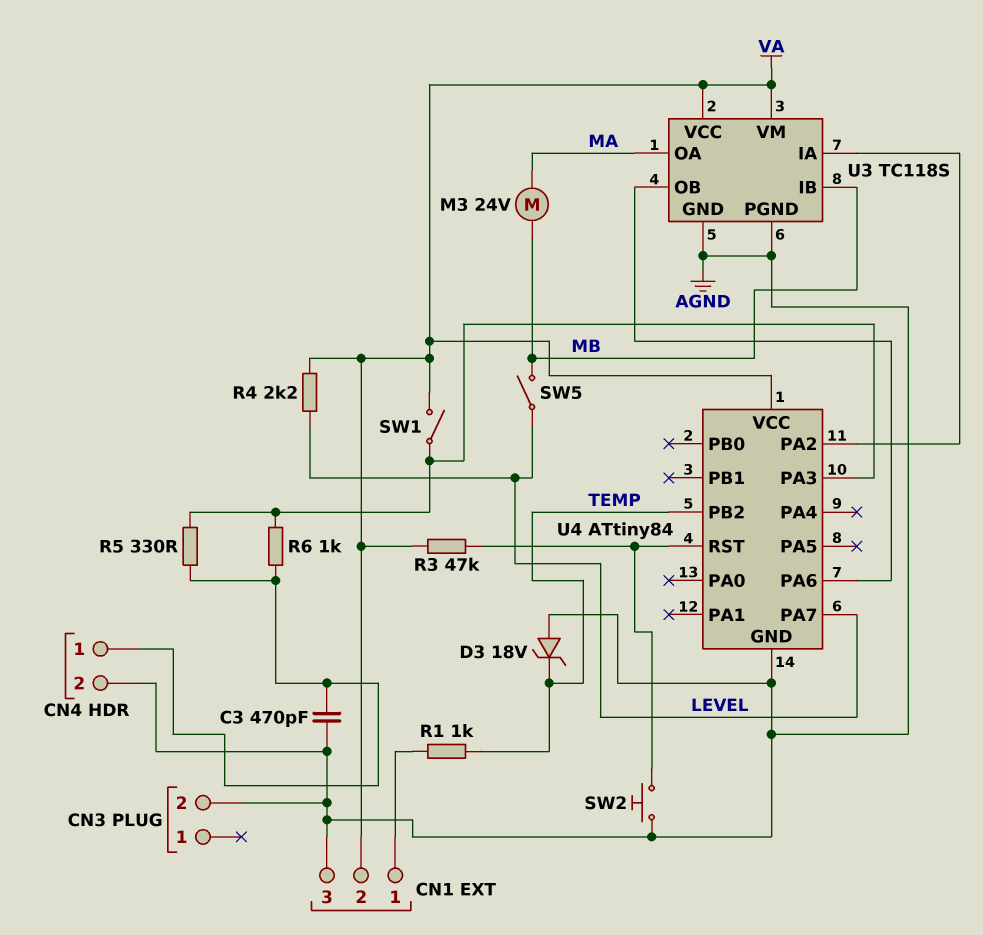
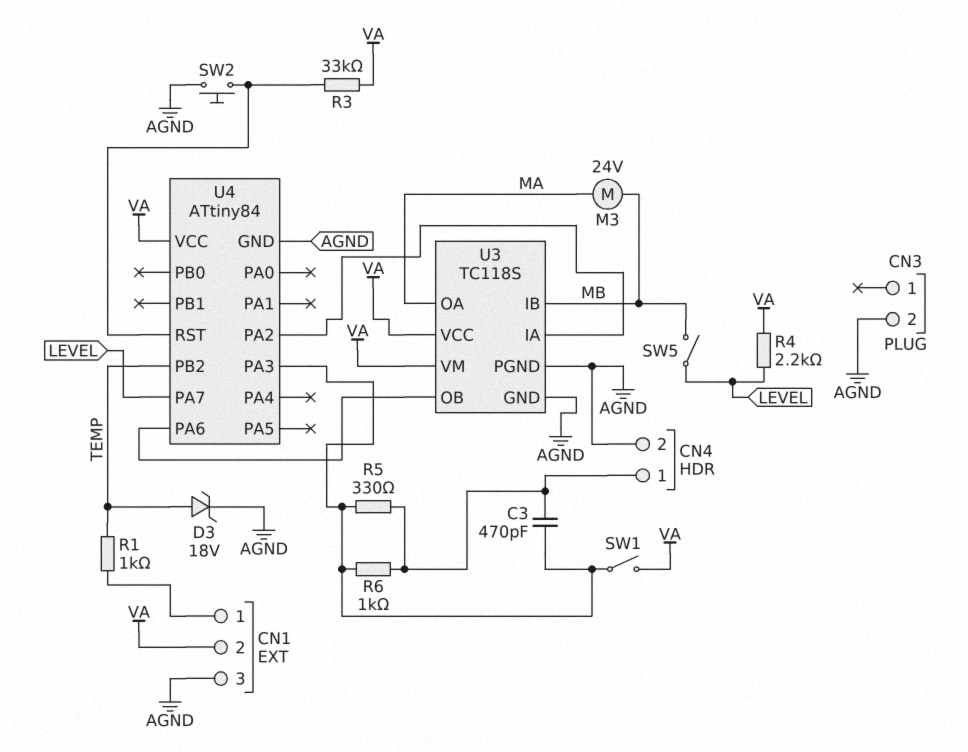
C3: 470pF (AGND, CN4/1) -> 470pF (CN4/1, U4/PA3)
D3: zener 18V (A AGND, K TEMP) -> zener 18V (A TEMP, K AGND)
R3: 47k (U4/RST, VA) -> 33k (U4/RST, VA)

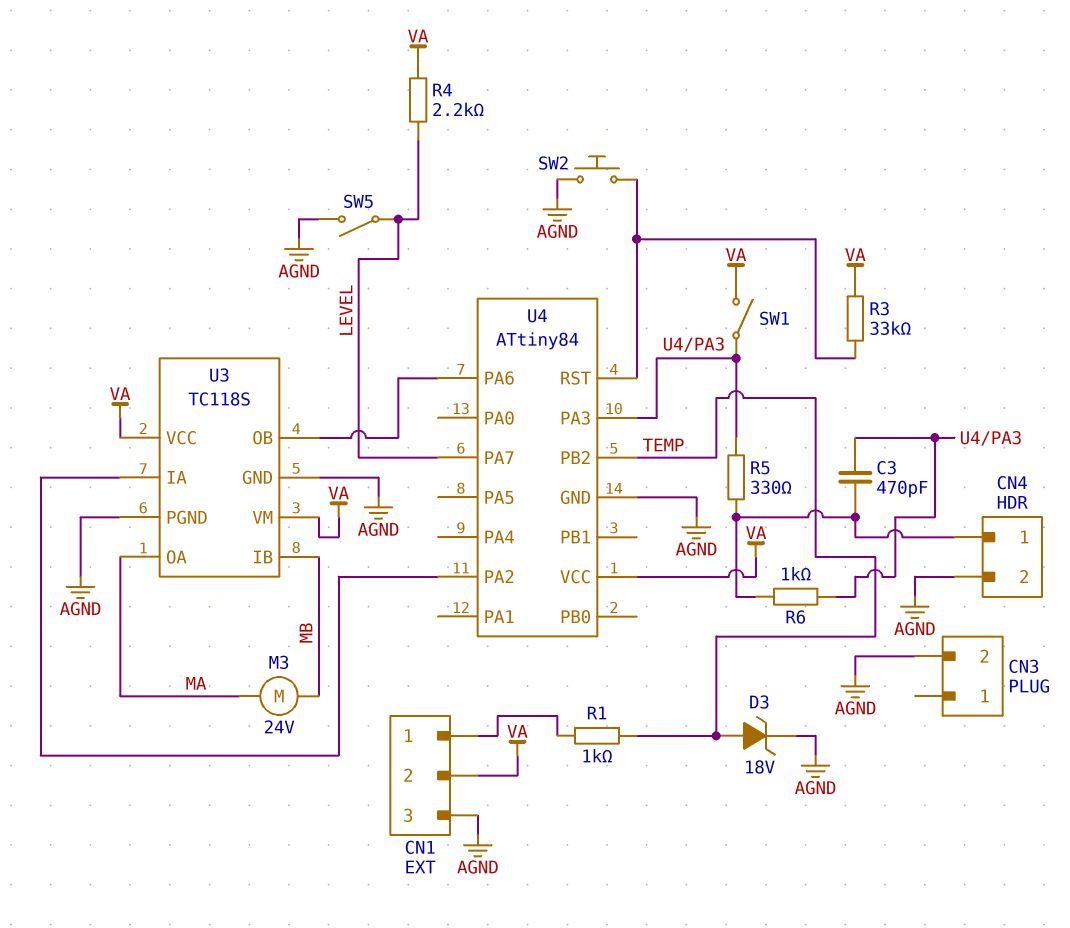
SW5: switch (LEVEL, MB) -> switch (AGND, LEVEL)

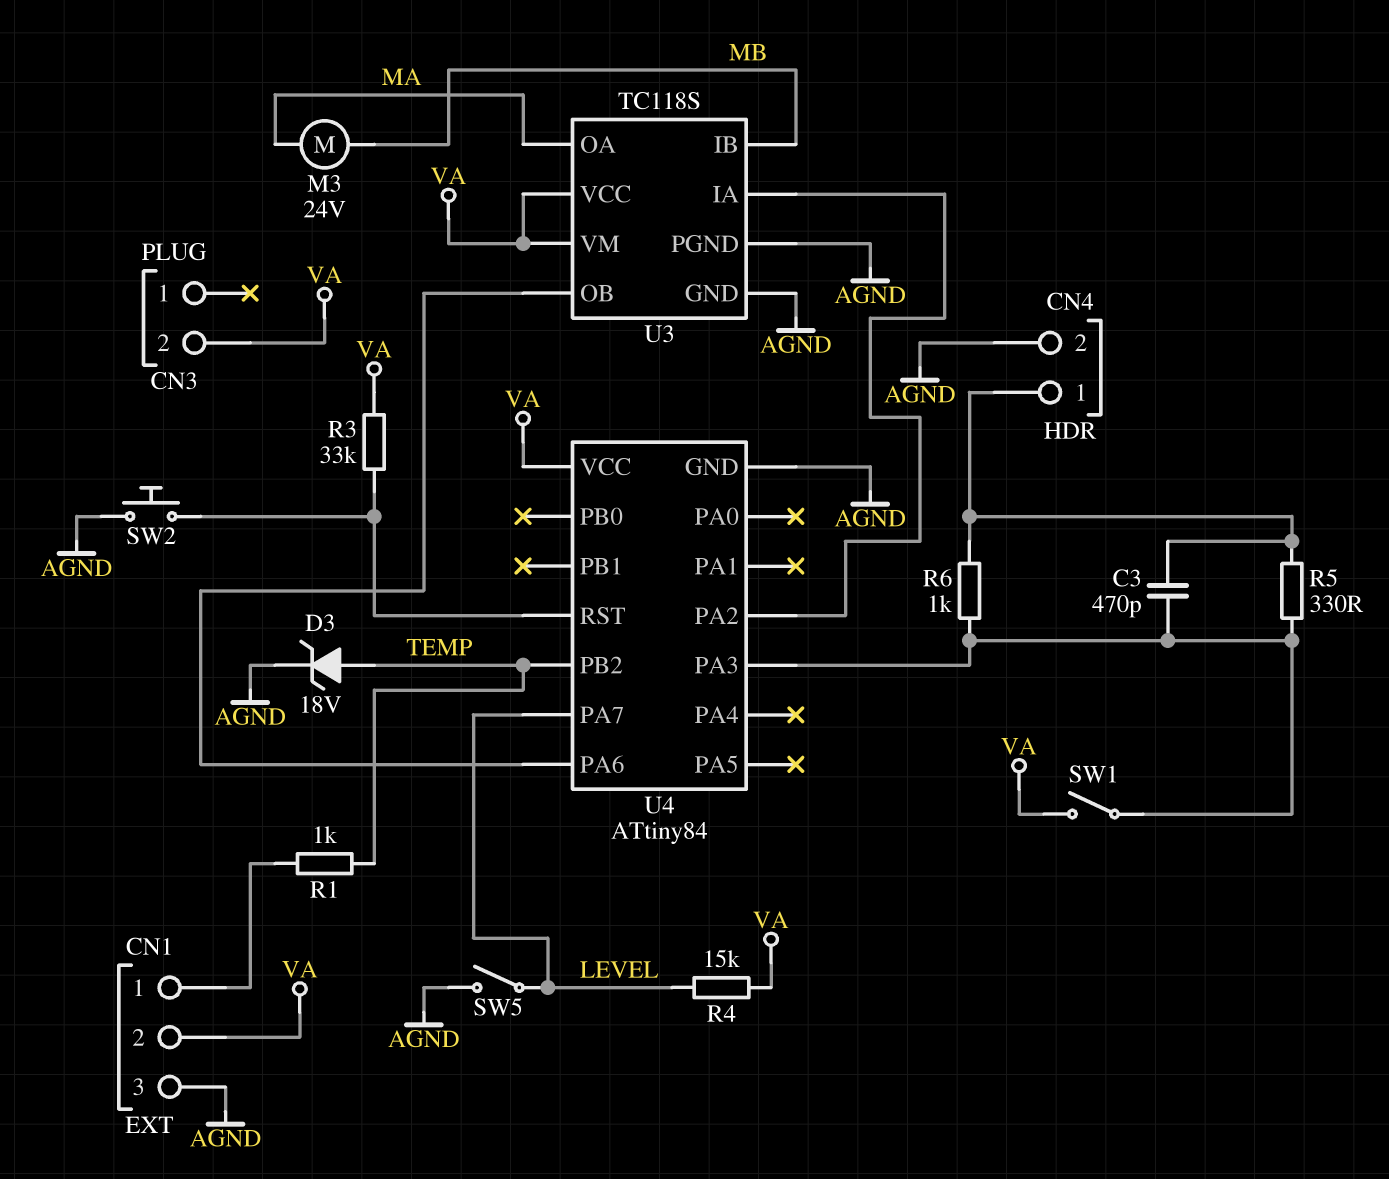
CN3 pin 2: AGND -> VA
R4: 2.2k (LEVEL, VA) -> 15k (LEVEL, VA)

